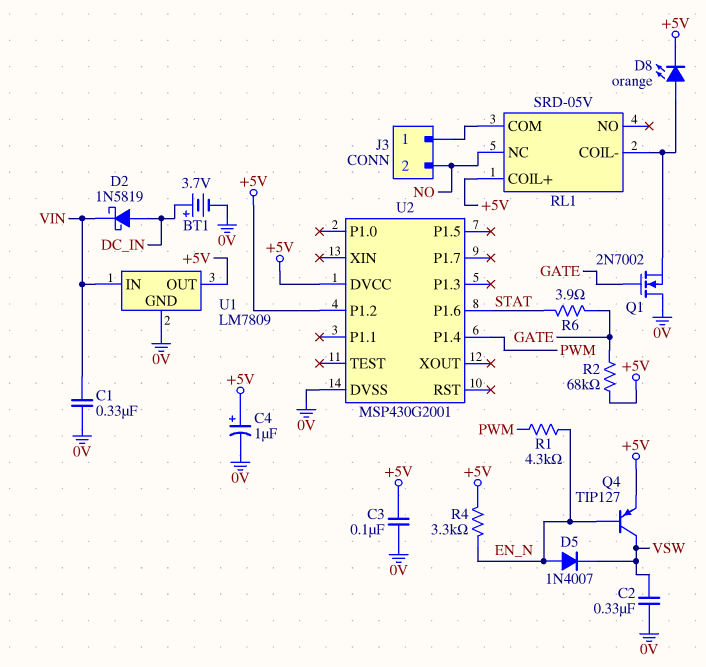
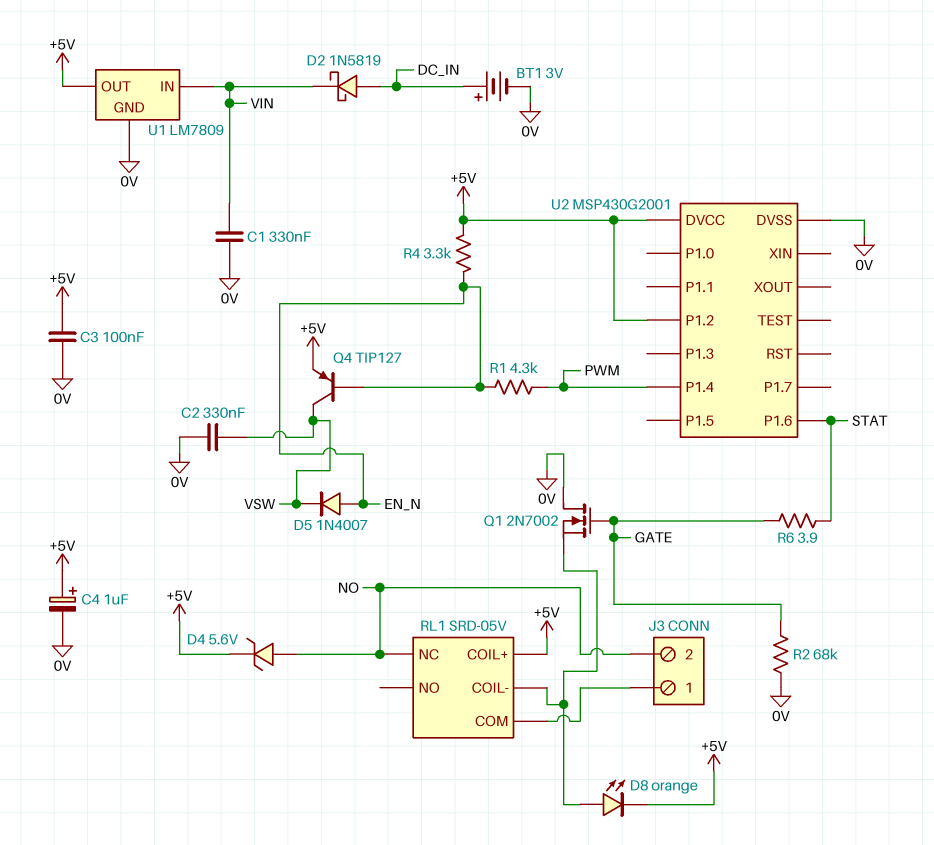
BT1: 3.7V (plus DC_IN, minus 0V) -> 3V (plus DC_IN, minus 0V)
D4: none -> zener 5.6V (A NO, K +5V)
R2: 68k (+5V, GATE) -> 68k (0V, GATE)

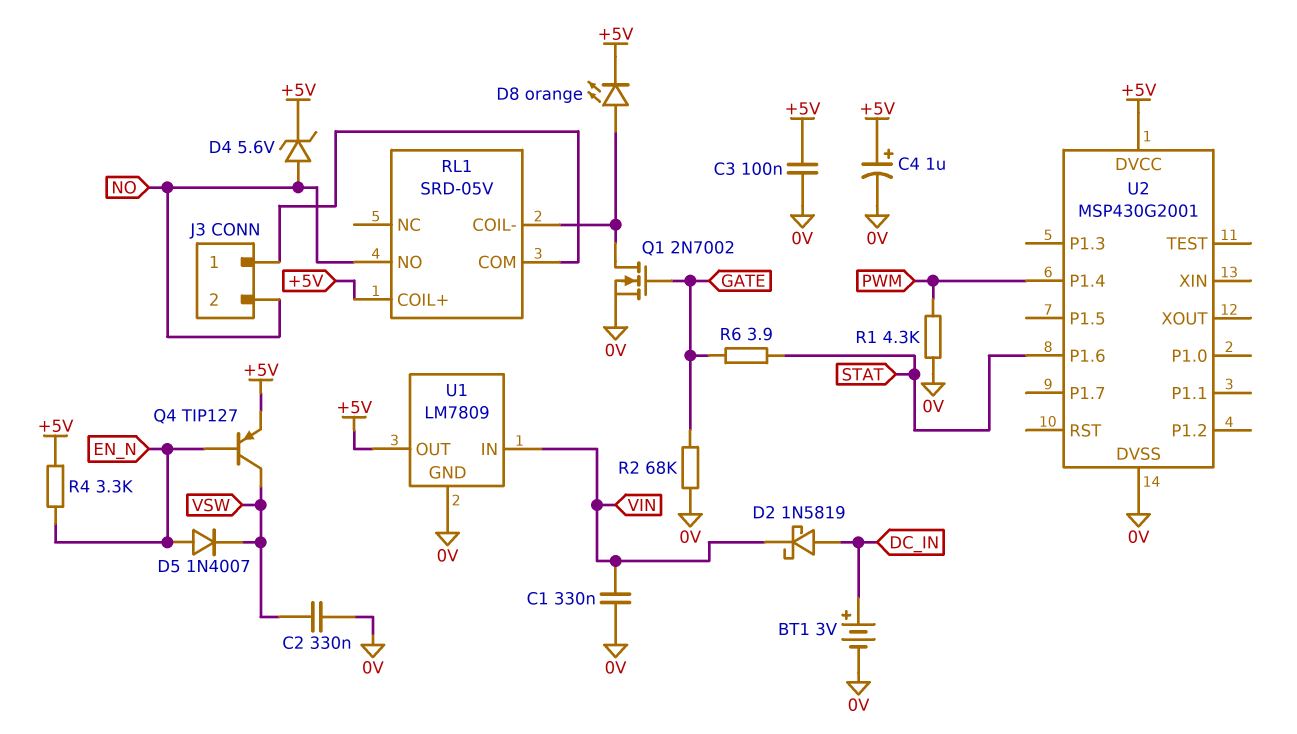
Q1: NMOS 2N7002 (G GATE, D 0V, S RL1/COIL-) -> NMOS 2N7002 (G GATE, D RL1/COIL-, S 0V)
R1: 4.3k (EN_N, PWM) -> 4.3k (0V, PWM)
RL1 pin NC: NO -> none
RL1 pin NO: none -> NO
U2 pin P1.2: +5V -> none

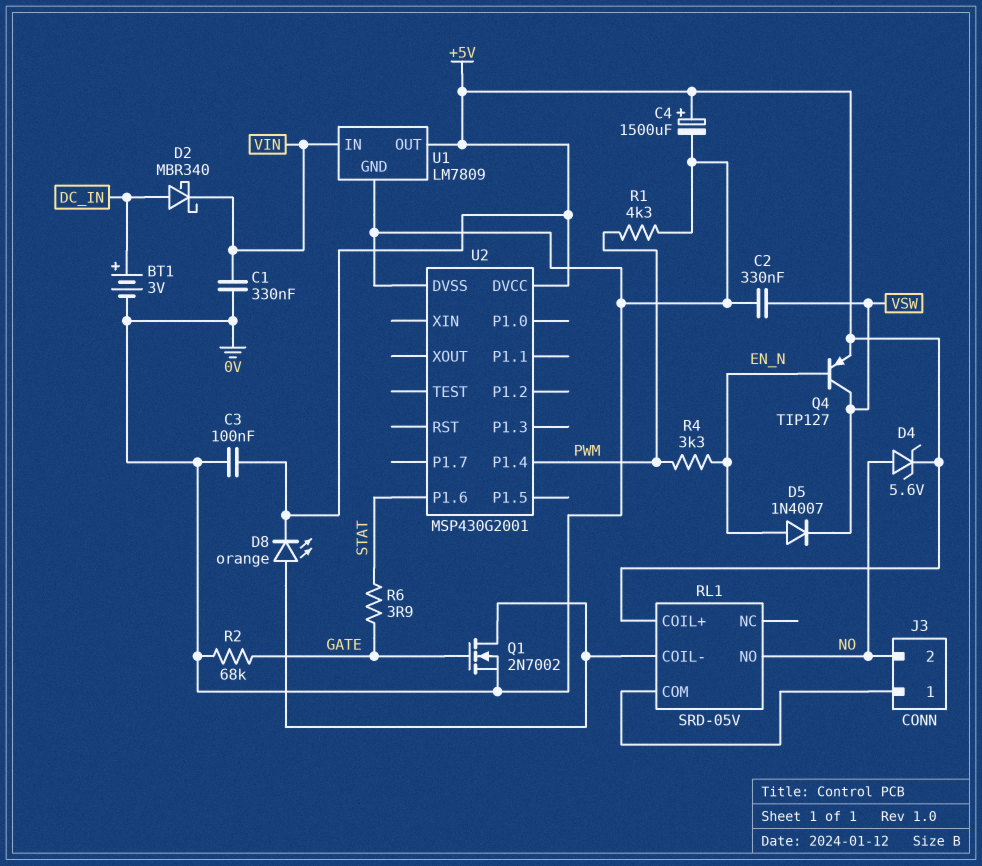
C4: 1uF (plus +5V, minus 0V) -> 1500uF (plus +5V, minus 0V)
D2: schottky 1N5819 (A DC_IN, K VIN) -> schottky MBR340 (A DC_IN, K VIN)
R4: 3.3k (+5V, EN_N) -> 3.3k (EN_N, PWM)

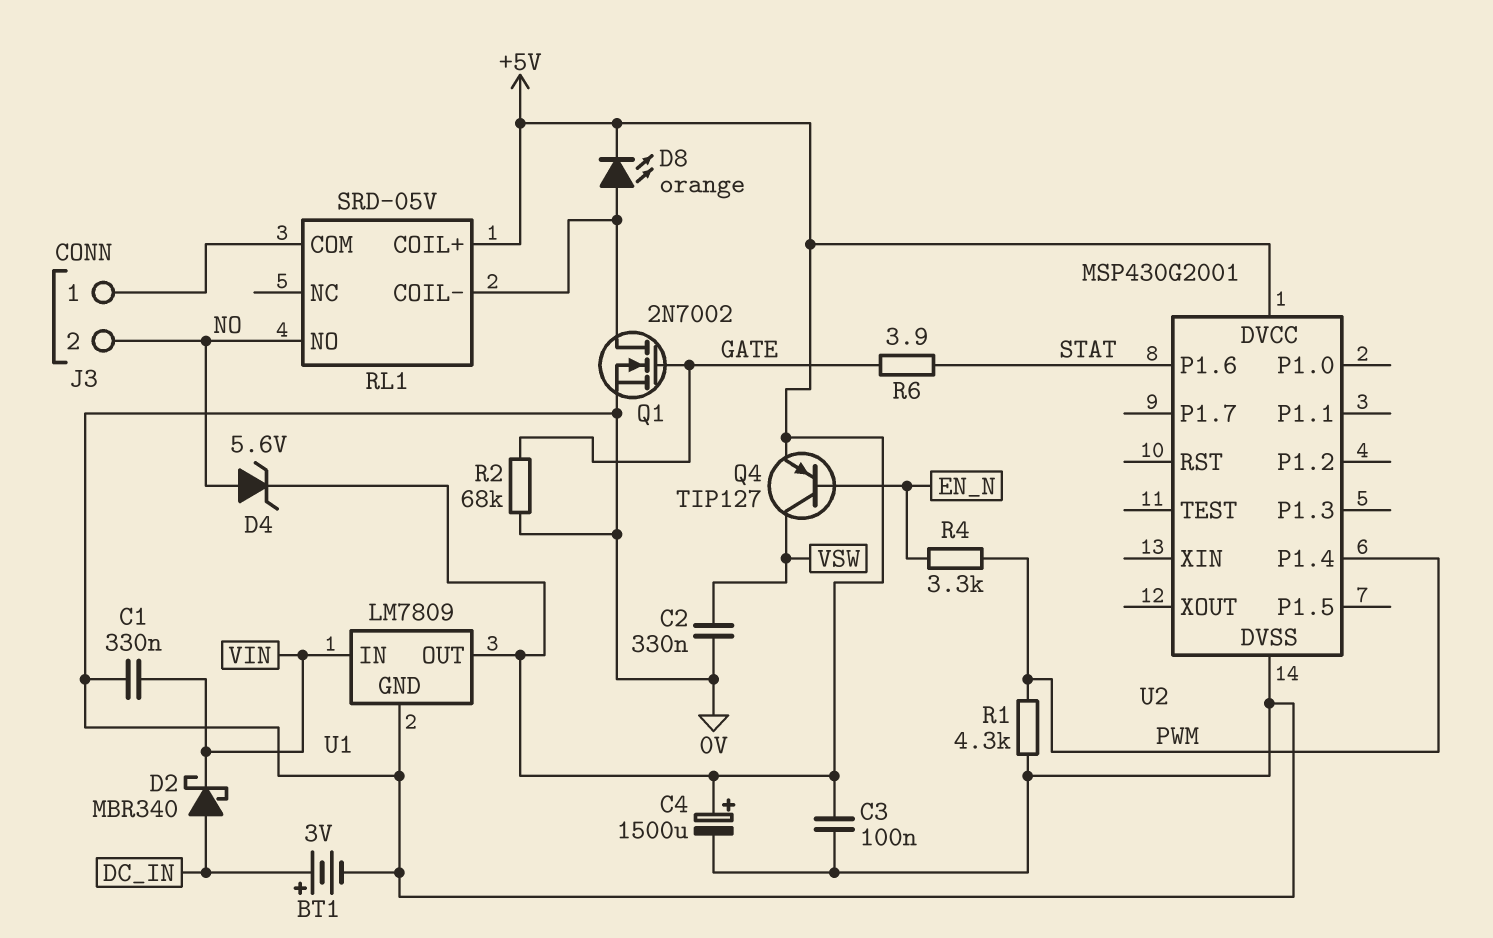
D5: diode 1N4007 (A EN_N, K VSW) -> none

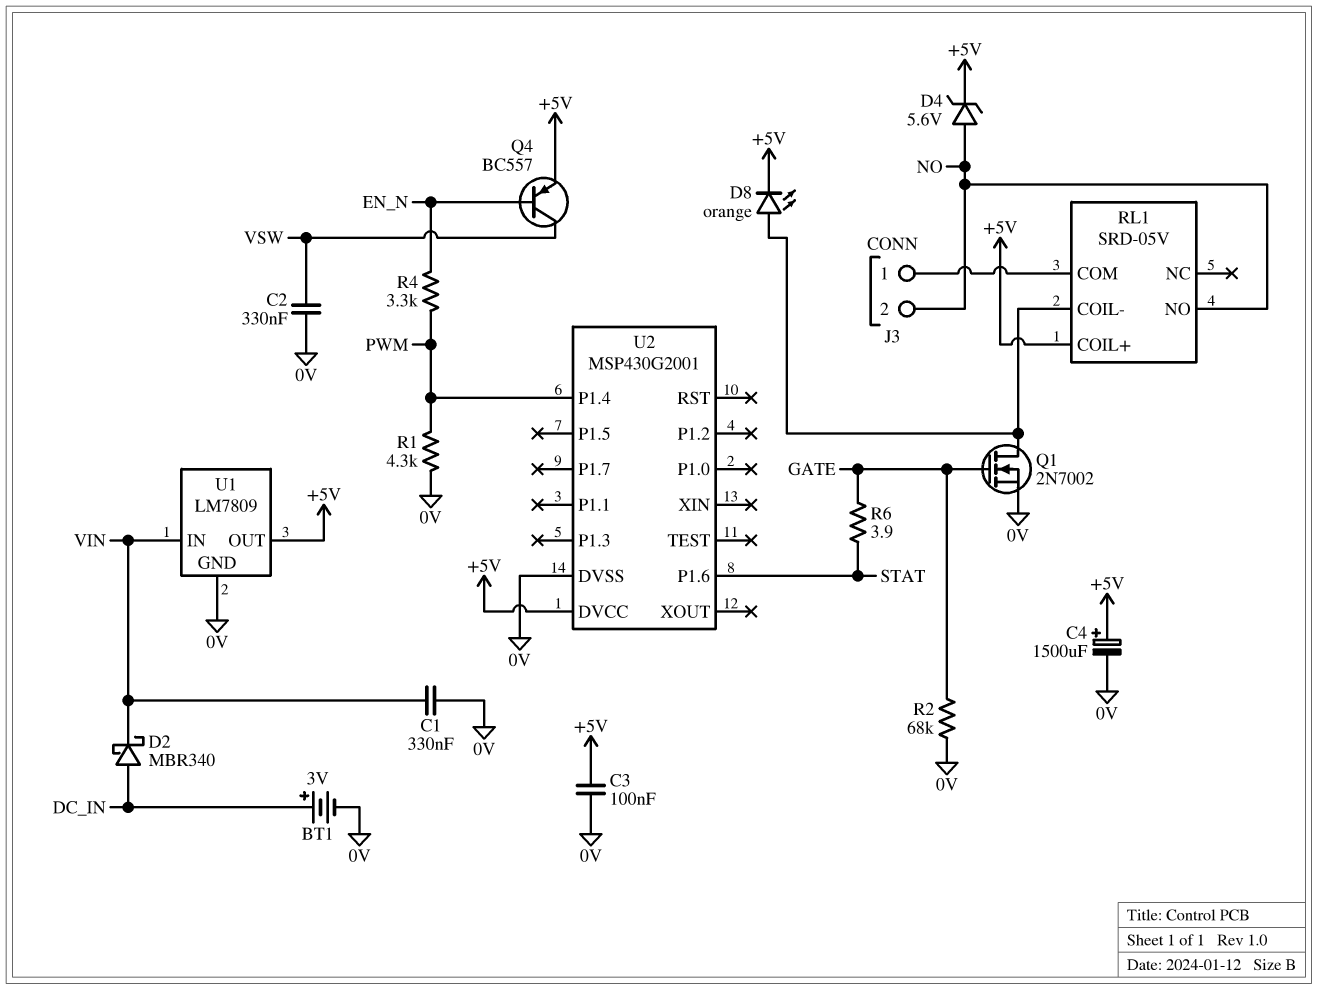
Q4: PNP TIP127 (B EN_N, C VSW, E +5V) -> PNP BC557 (B EN_N, C VSW, E +5V)

